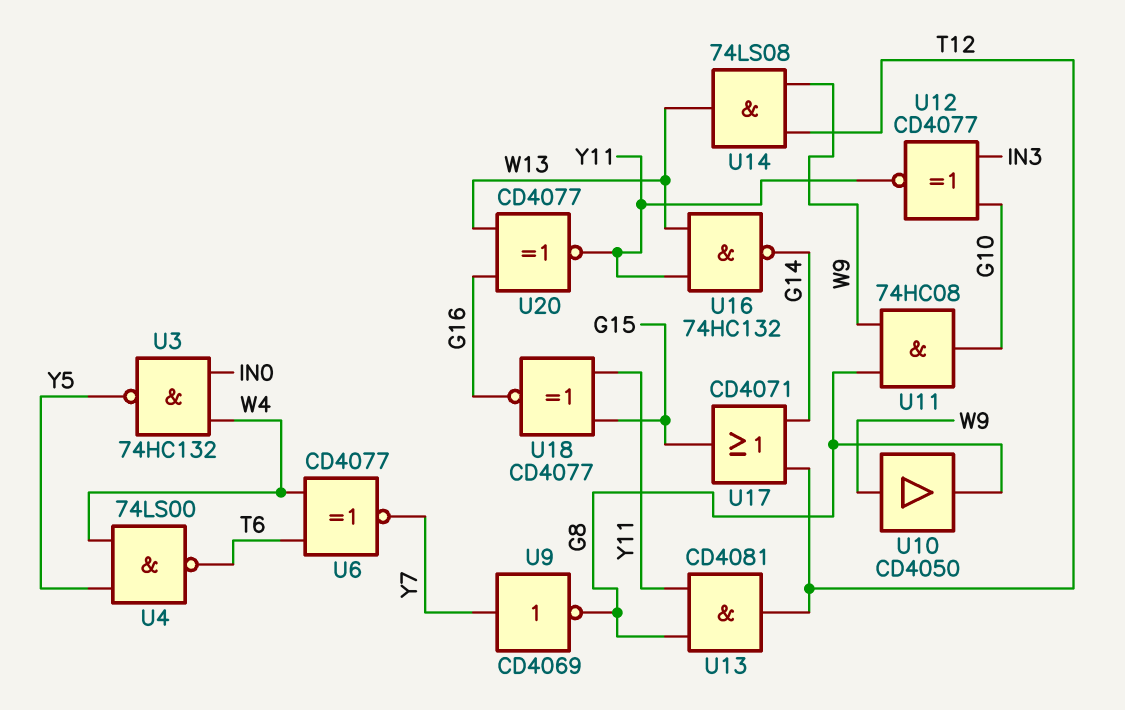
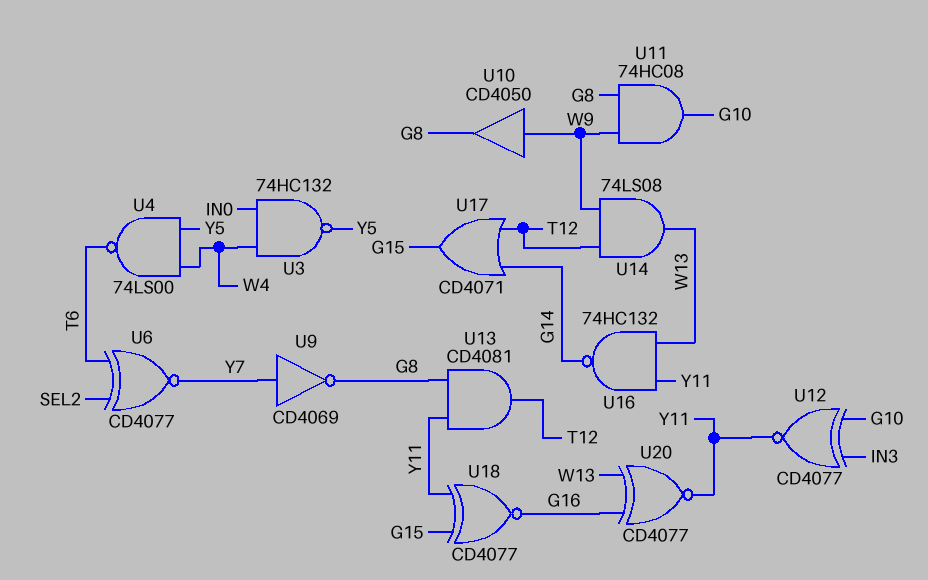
U6: XNOR CD4077 (in T6, in W4, out Y7) -> XNOR CD4077 (in SEL2, in T6, out Y7)

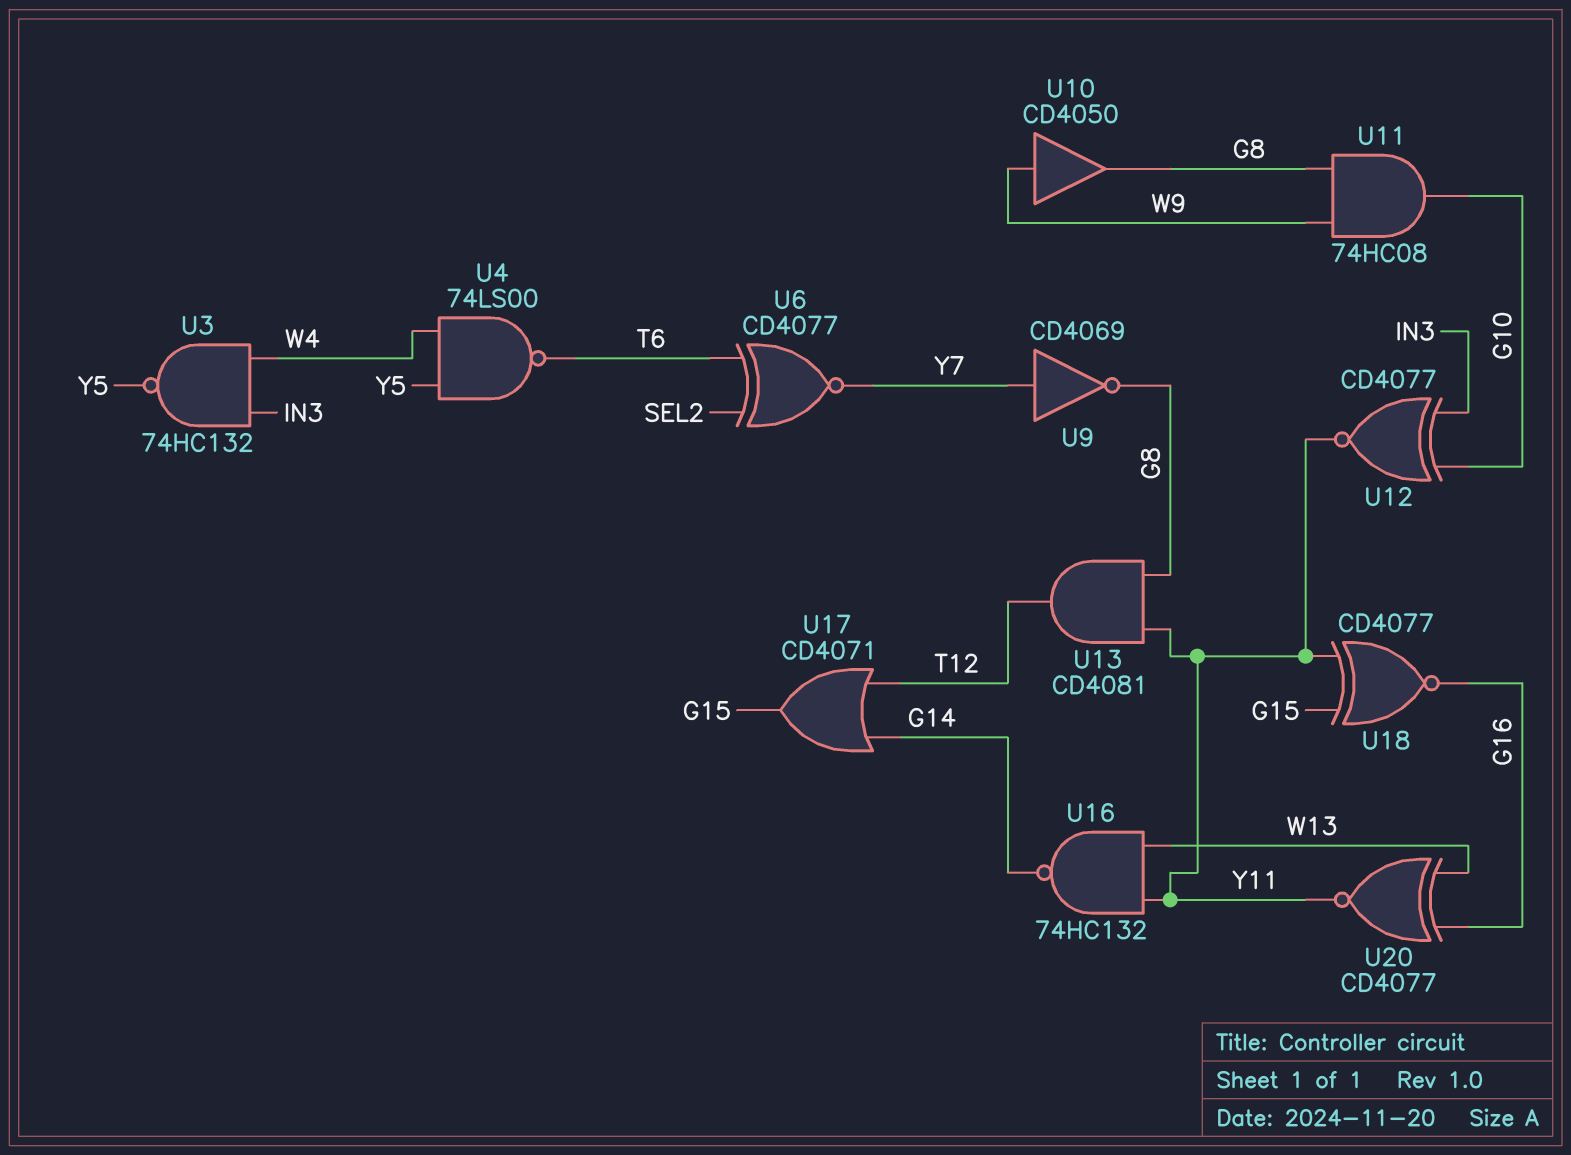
U3: NAND 74HC132 (in IN0, in W4, out Y5) -> NAND 74HC132 (in IN3, in W4, out Y5)
U14: AND 74LS08 (in T12, in W9, out W13) -> none

